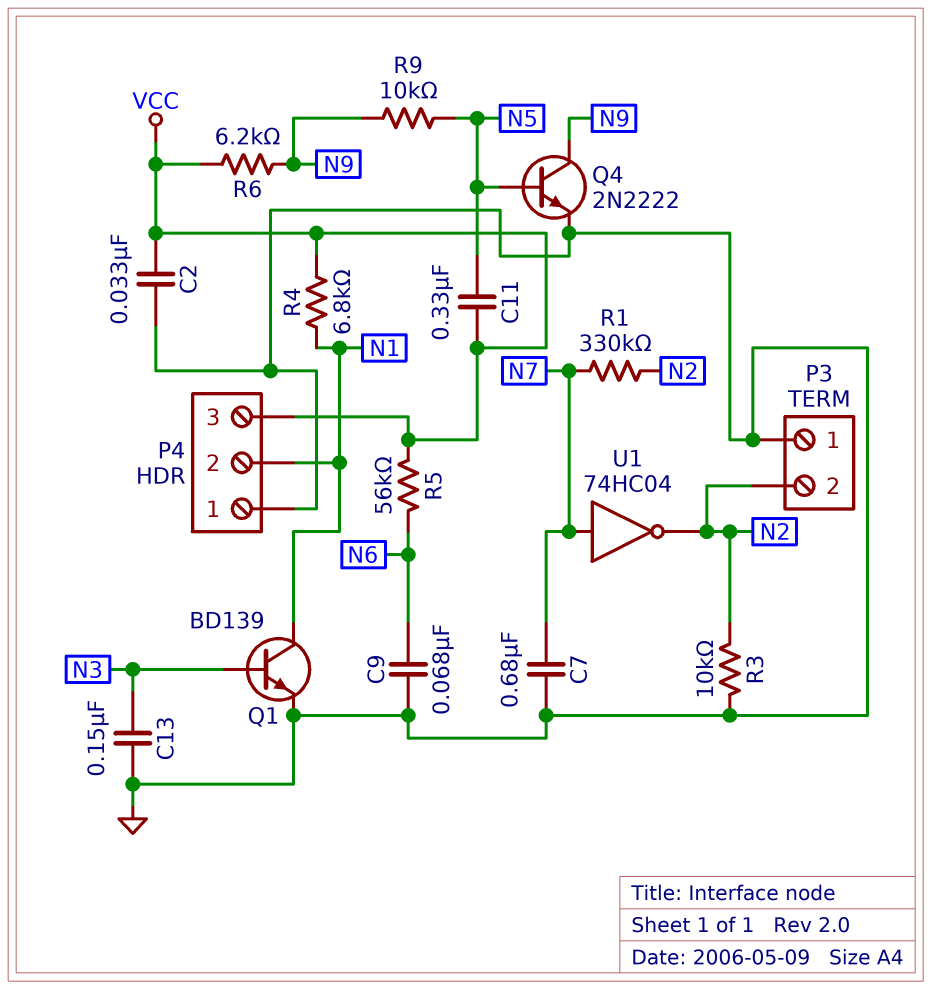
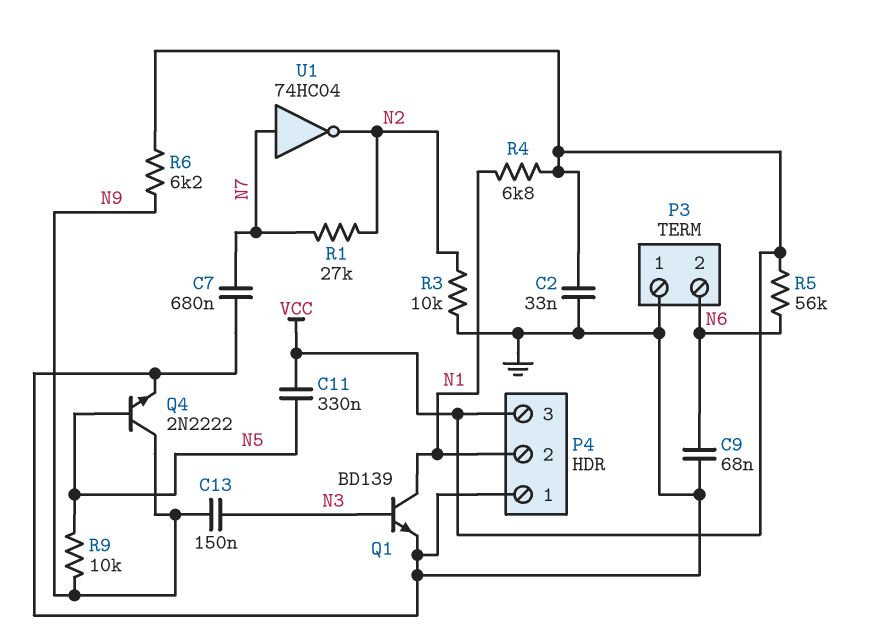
C13: 150nF (GND, N3) -> 150nF (N3, N9)
P3 pin 2: N2 -> N6
R1: 330k (N2, N7) -> 27k (N2, N7)

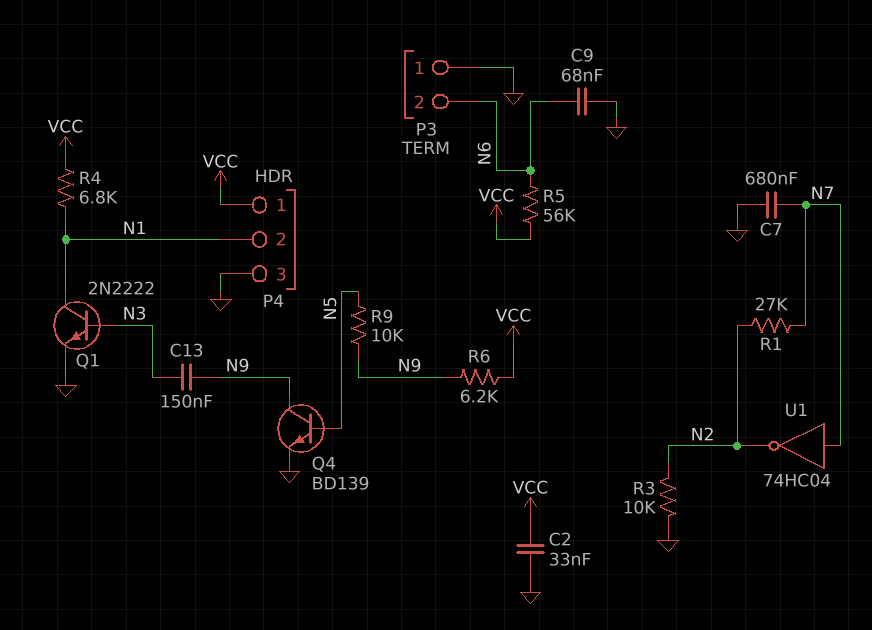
C11: 330nF (N5, VCC) -> none
P4 pin 1: GND -> VCC
P4 pin 3: VCC -> GND
Q1: NPN BD139 (B N3, C N1, E GND) -> NPN 2N2222 (B N3, C N1, E GND)
Q4: NPN 2N2222 (B N5, C N9, E GND) -> NPN BD139 (B N5, C N9, E GND)

